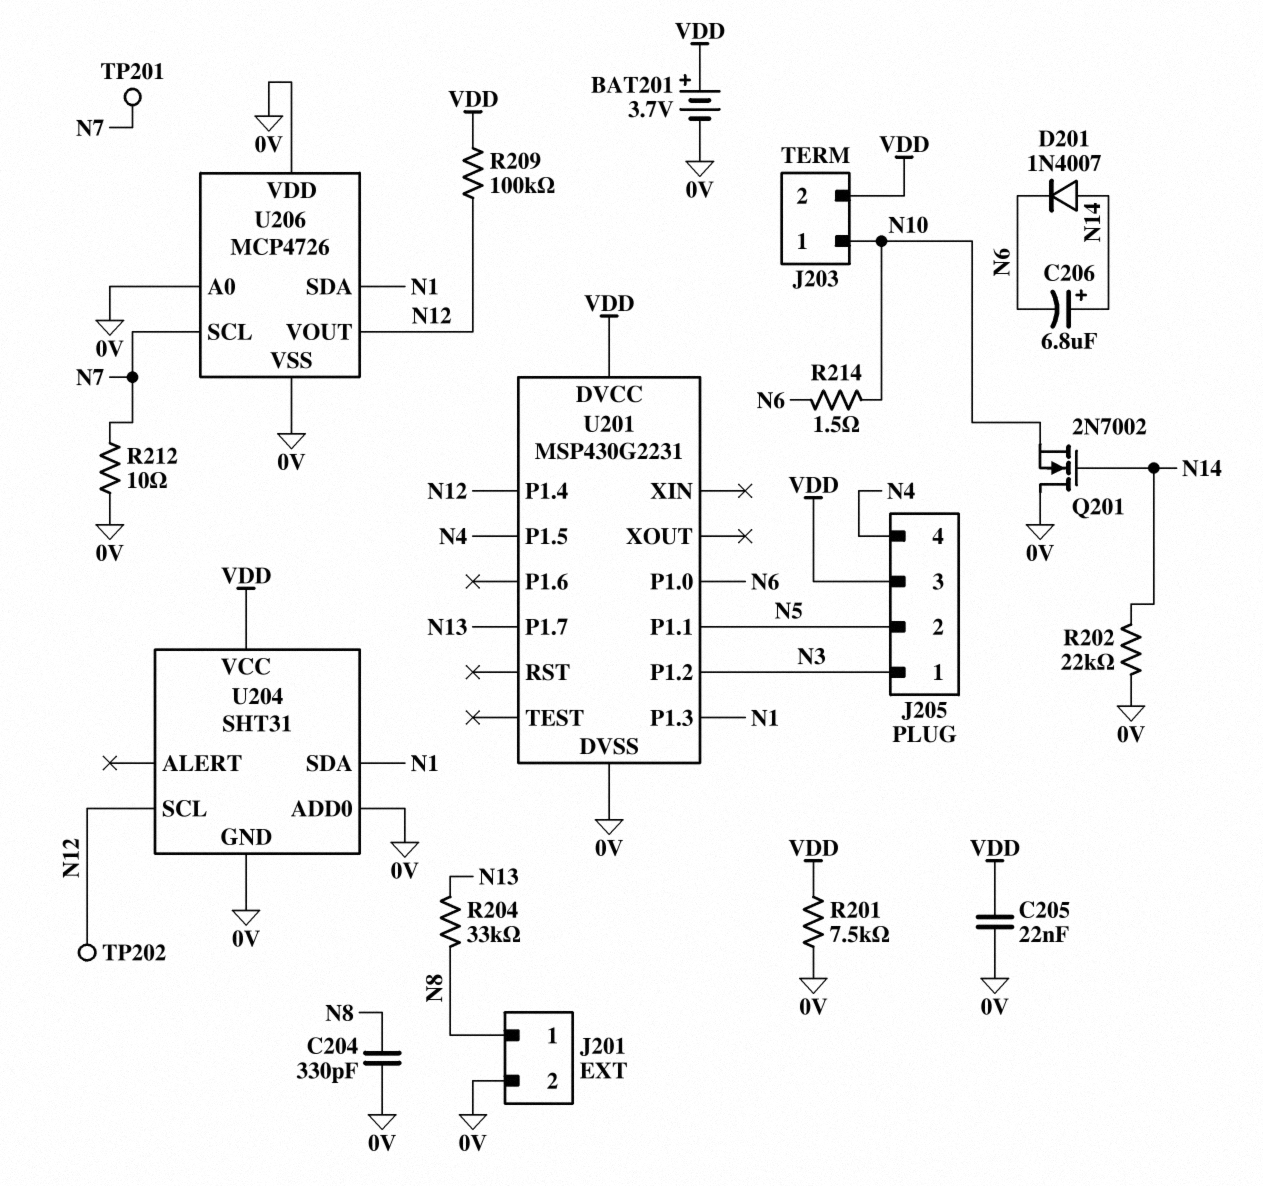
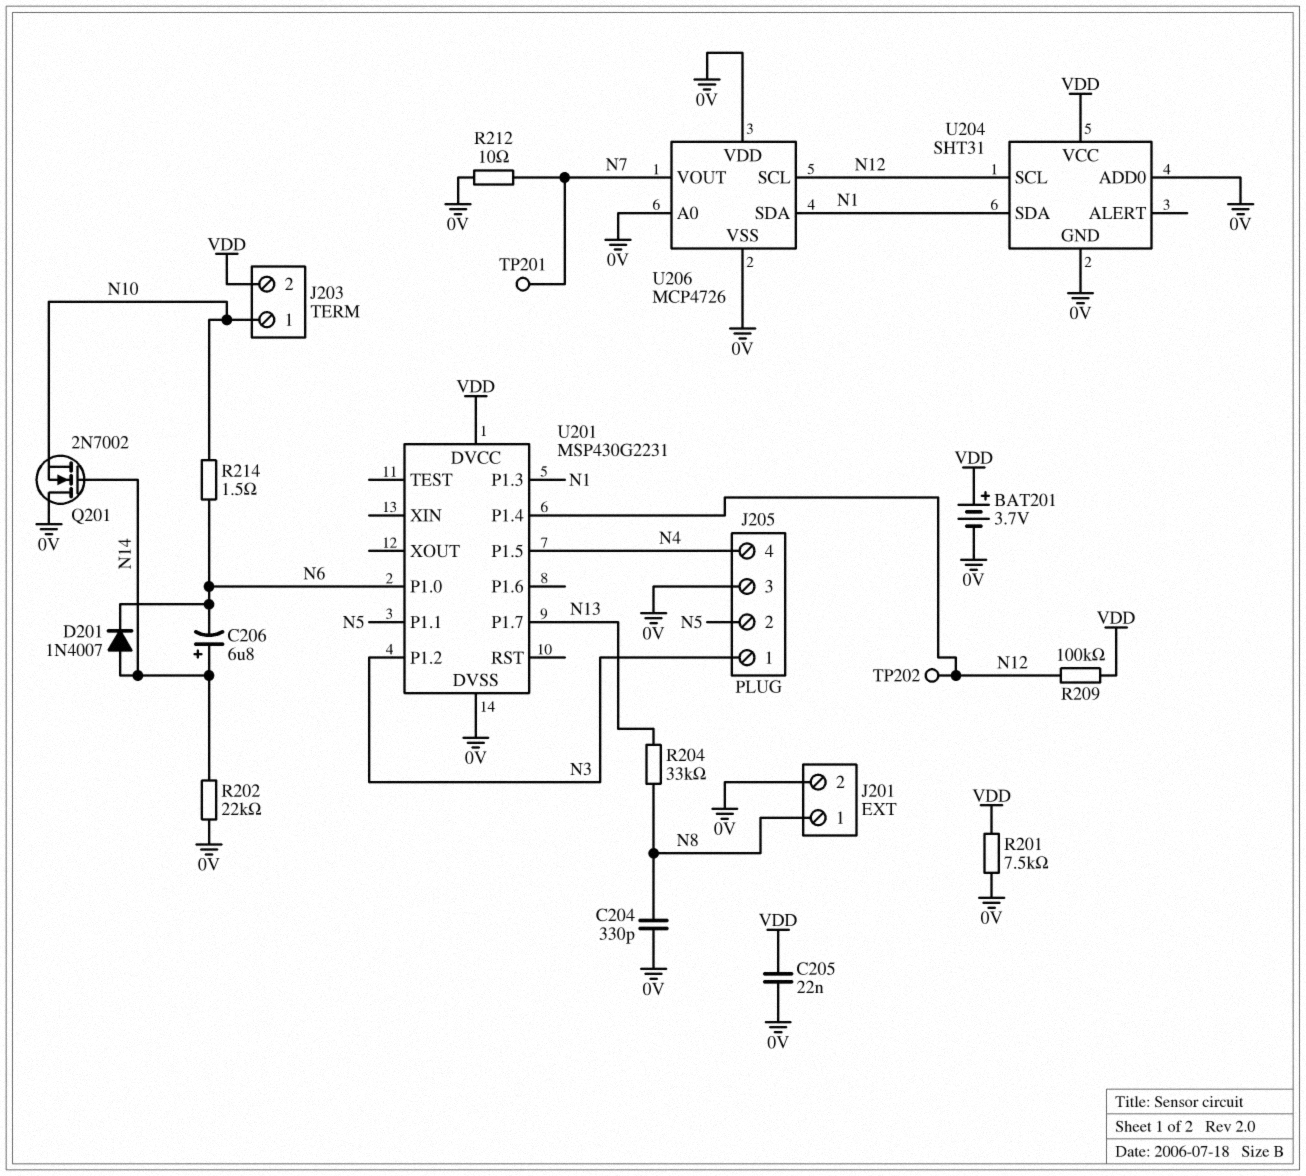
J205 pin 3: VDD -> 0V
U206 pin SCL: N7 -> N12
U206 pin VOUT: N12 -> N7

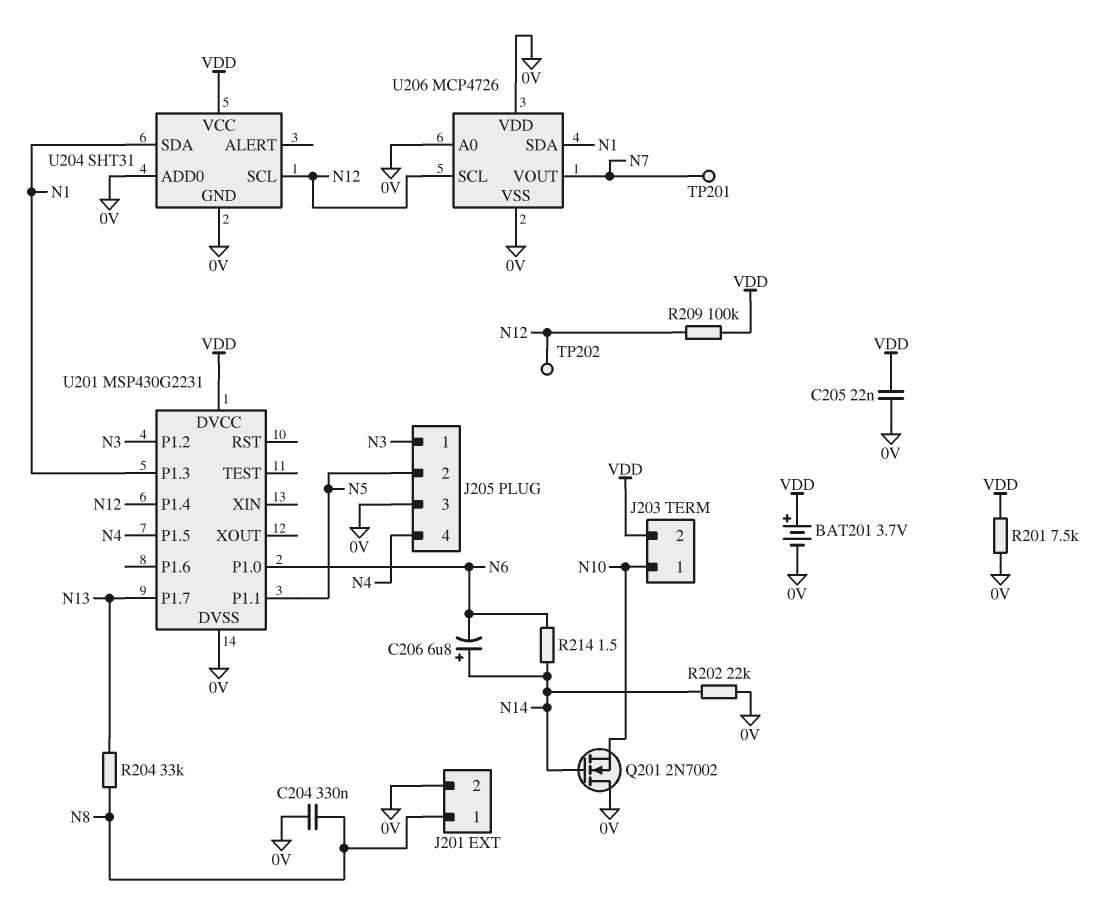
C204: 330pF (0V, N8) -> 330nF (0V, N8)
D201: diode 1N4007 (A N14, K N6) -> none
R212: 10 (0V, N7) -> none
R214: 1.5 (N6, N10) -> 1.5 (N6, N14)

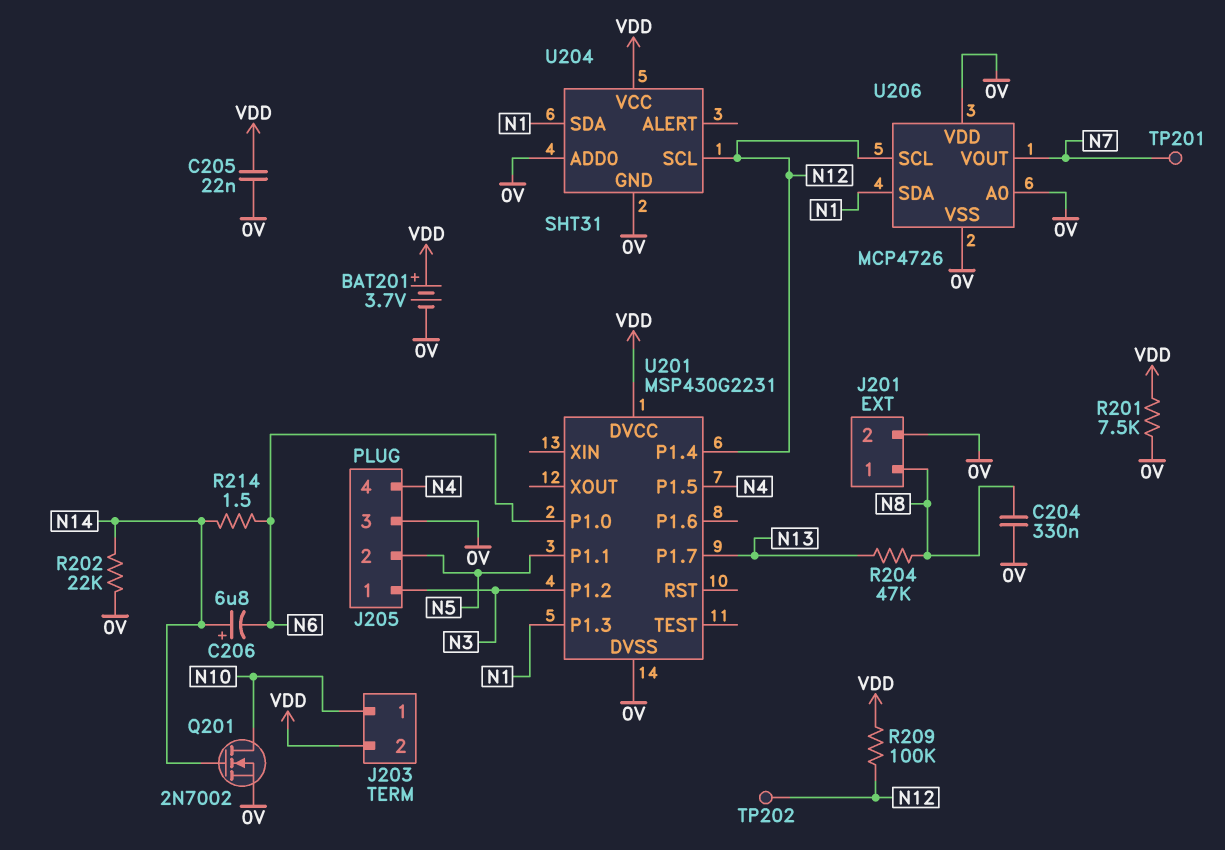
Q201: NMOS 2N7002 (G N14, D 0V, S N10) -> NMOS 2N7002 (G N14, D N10, S 0V)
R204: 33k (N8, N13) -> 47k (N8, N13)

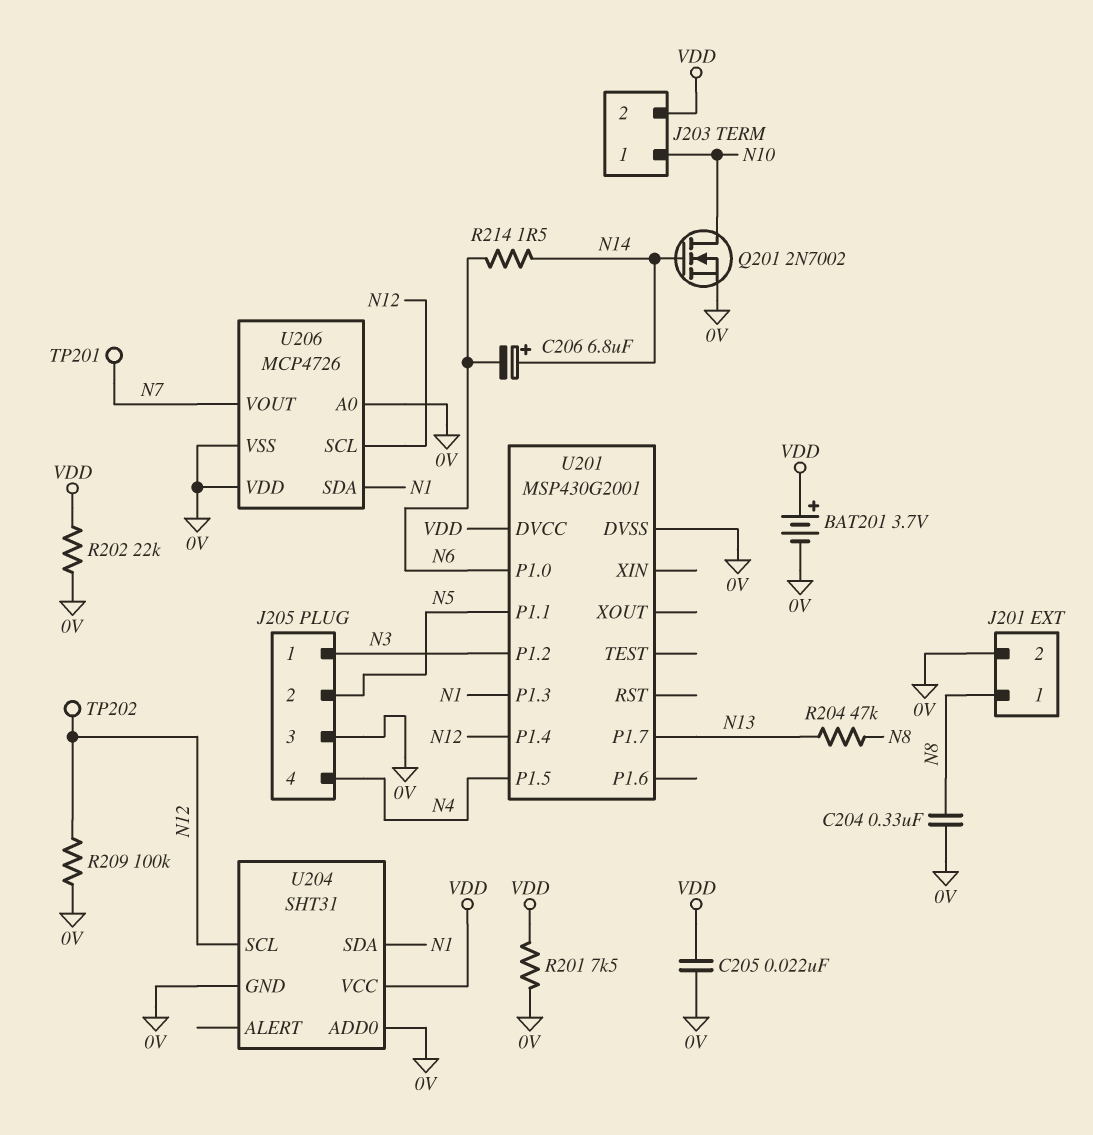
R202: 22k (0V, N14) -> 22k (0V, VDD)
R209: 100k (N12, VDD) -> 100k (0V, N12)
U201: MSP430G2231 -> MSP430G2001

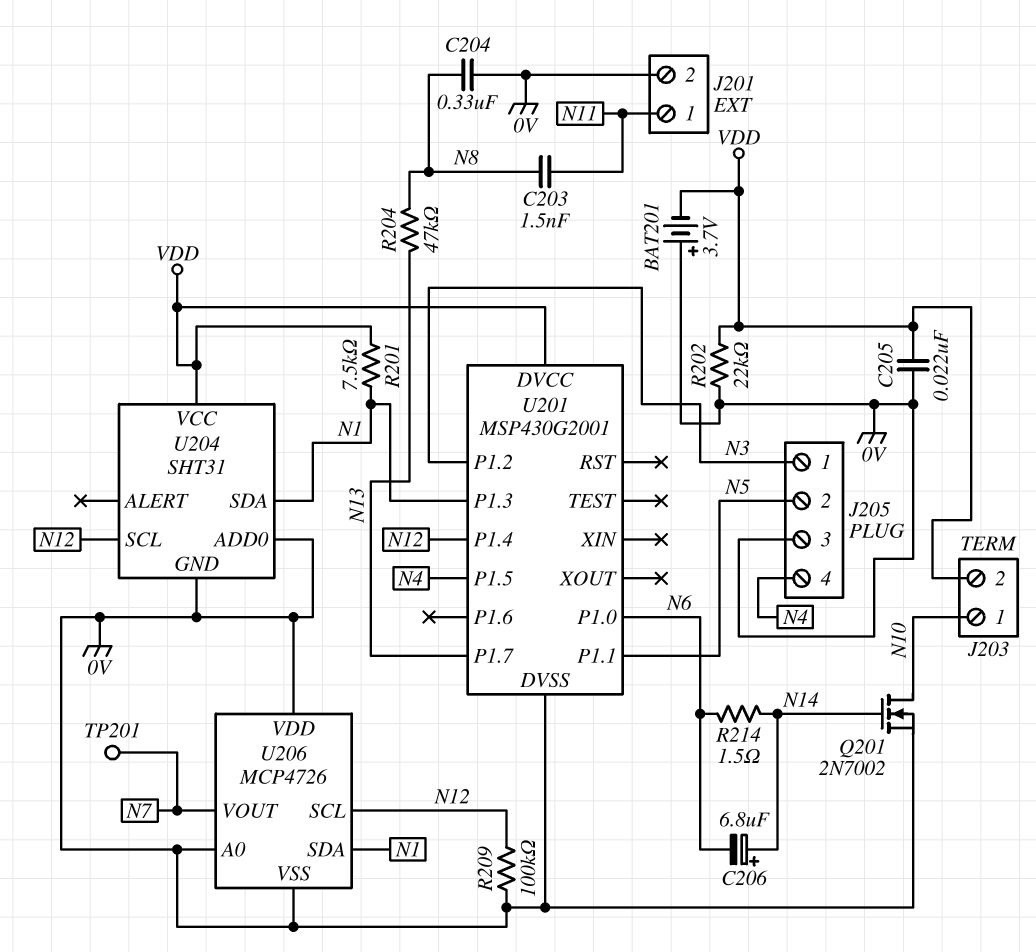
BAT201: 3.7V (plus VDD, minus 0V) -> 3.7V (plus 0V, minus VDD)
C203: none -> 1.5nF (N8, N11)
J201 pin 1: N8 -> N11
R201: 7.5k (0V, VDD) -> 7.5k (N1, VDD)
TP202: test point (N12) -> none

